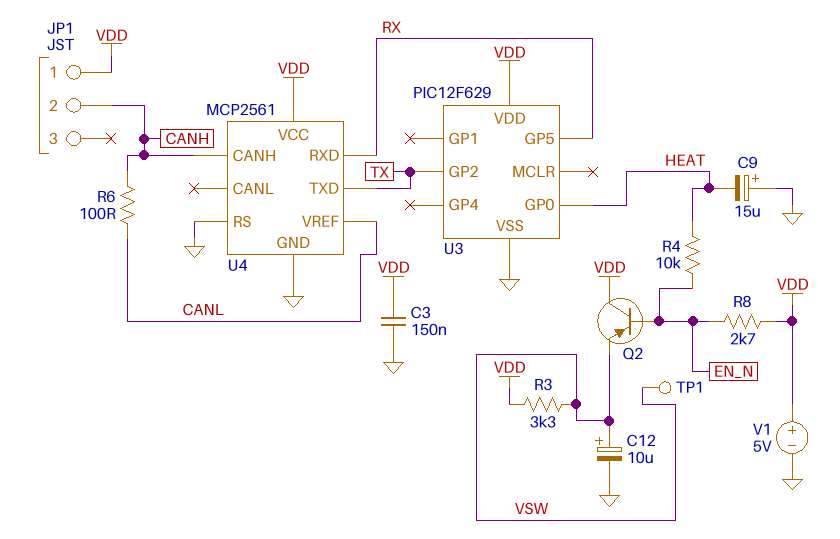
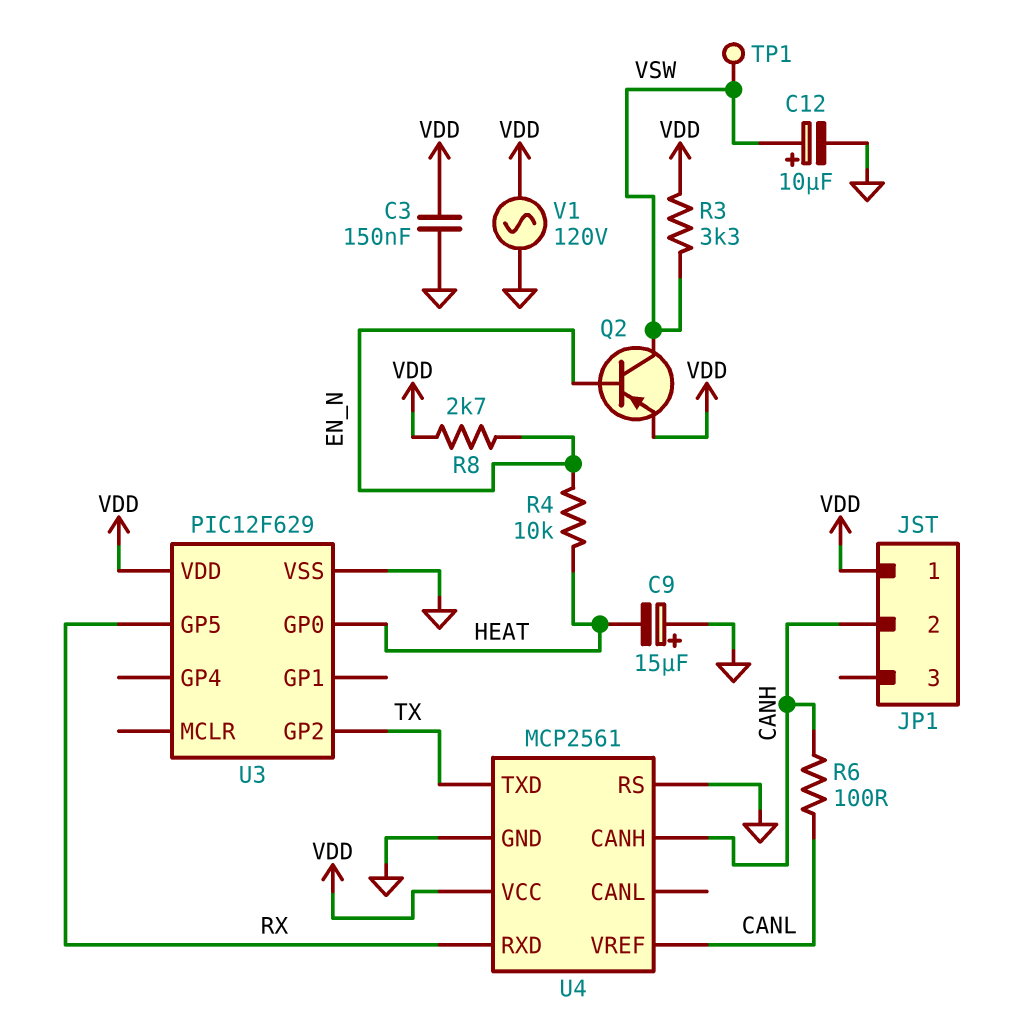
Q2: PNP (B EN_N, C VDD, E VSW) -> PNP (B EN_N, C VSW, E VDD)
V1: 5V (plus VDD, minus GND) -> AC 120V (GND, VDD)

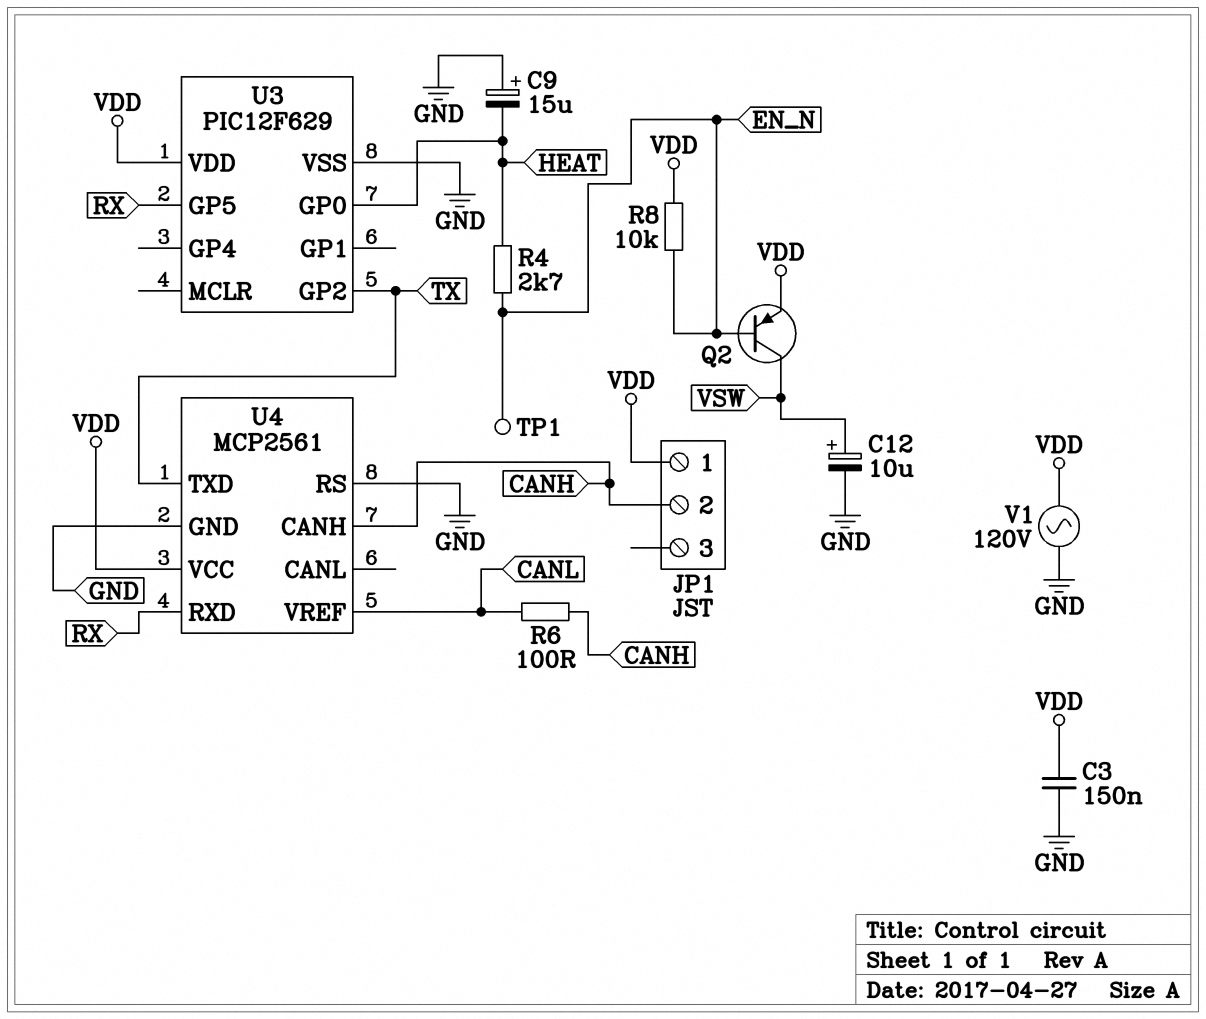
R3: 3.3k (VDD, VSW) -> none
R4: 10k (EN_N, HEAT) -> 2.7k (EN_N, HEAT)
R8: 2.7k (EN_N, VDD) -> 10k (EN_N, VDD)
TP1: test point (VSW) -> test point (EN_N)

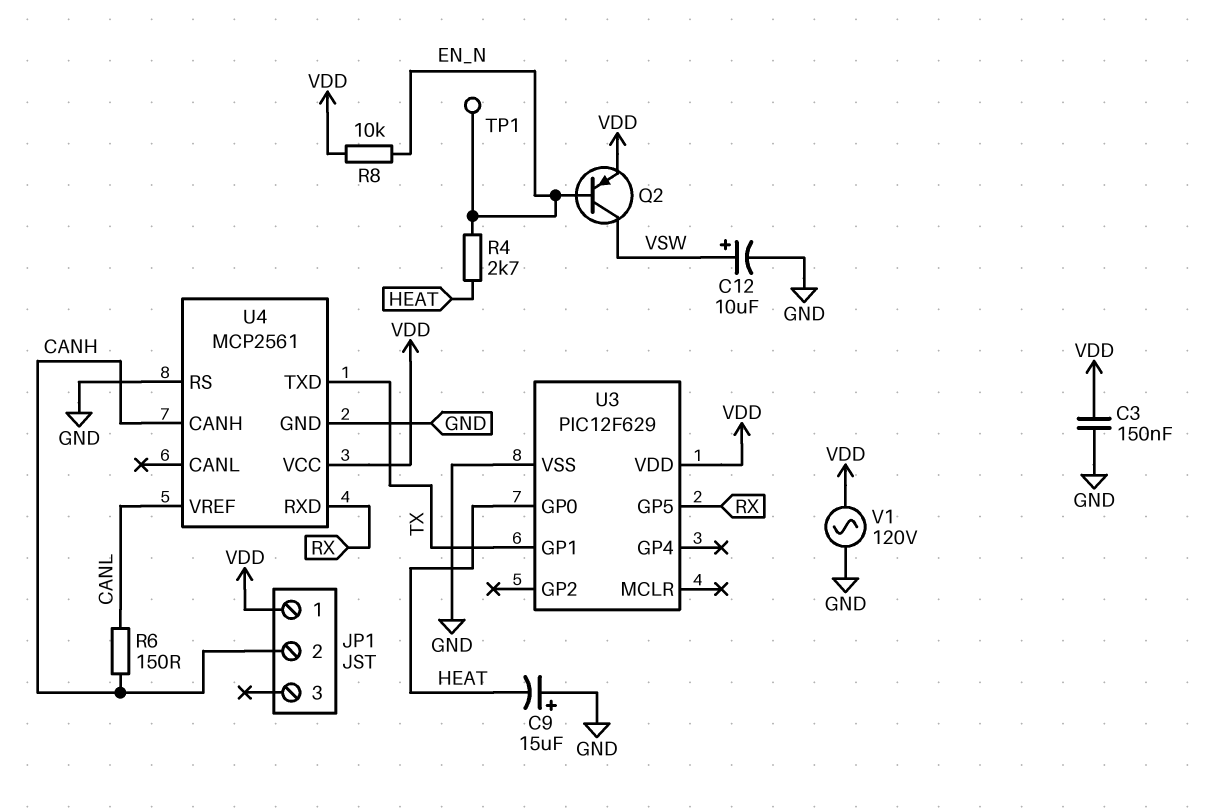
R6: 100 (CANH, CANL) -> 150 (CANH, CANL)
U3 pin GP1: none -> TX
U3 pin GP2: TX -> none

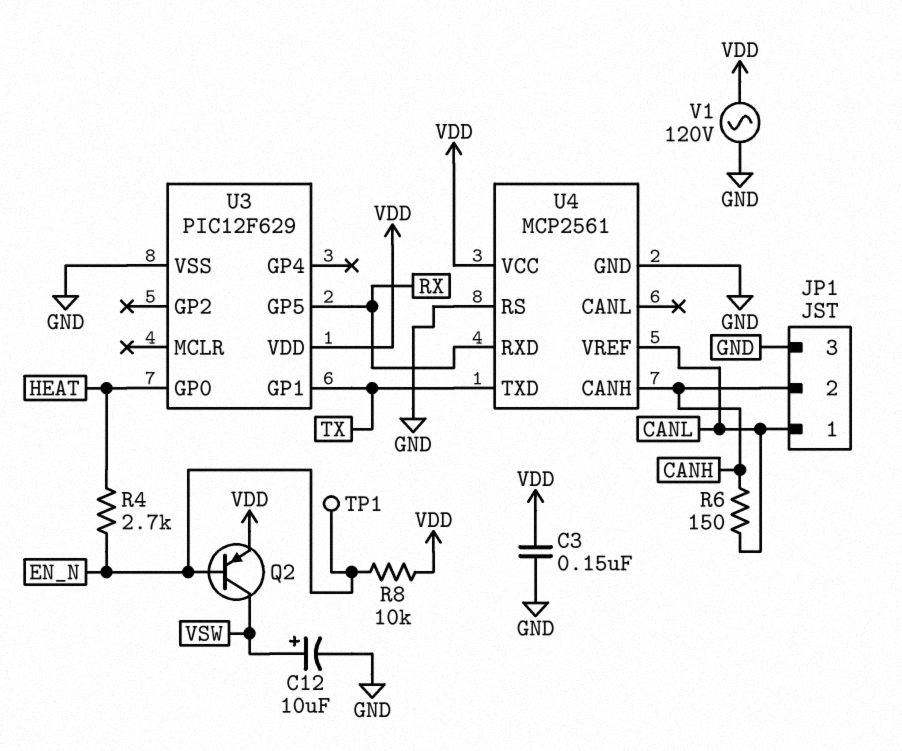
C9: 15uF (plus GND, minus HEAT) -> none
JP1 pin 1: VDD -> CANL
JP1 pin 3: none -> GND

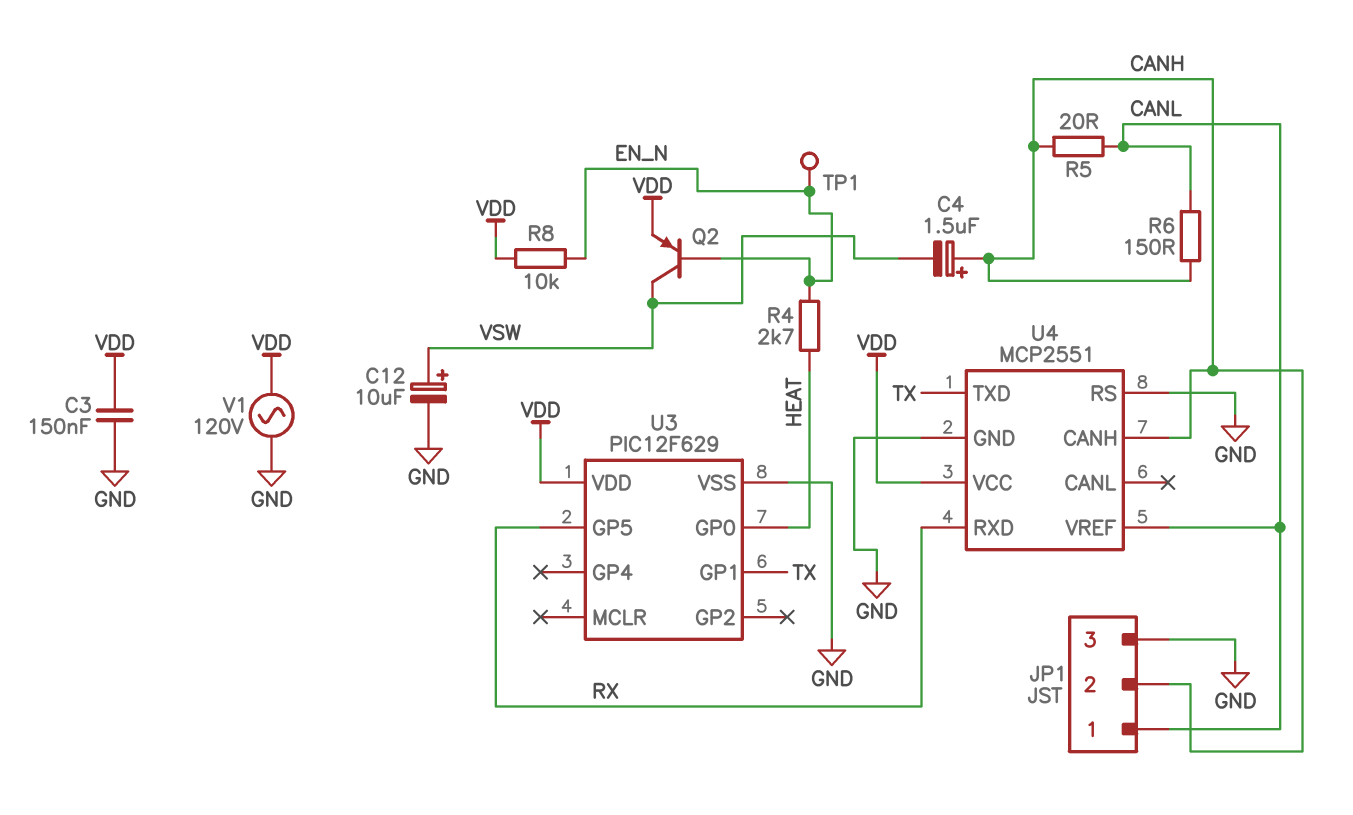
C4: none -> 1.5uF (plus CANH, minus VSW)
R5: none -> 20 (CANH, CANL)
U4: MCP2561 -> MCP2551

